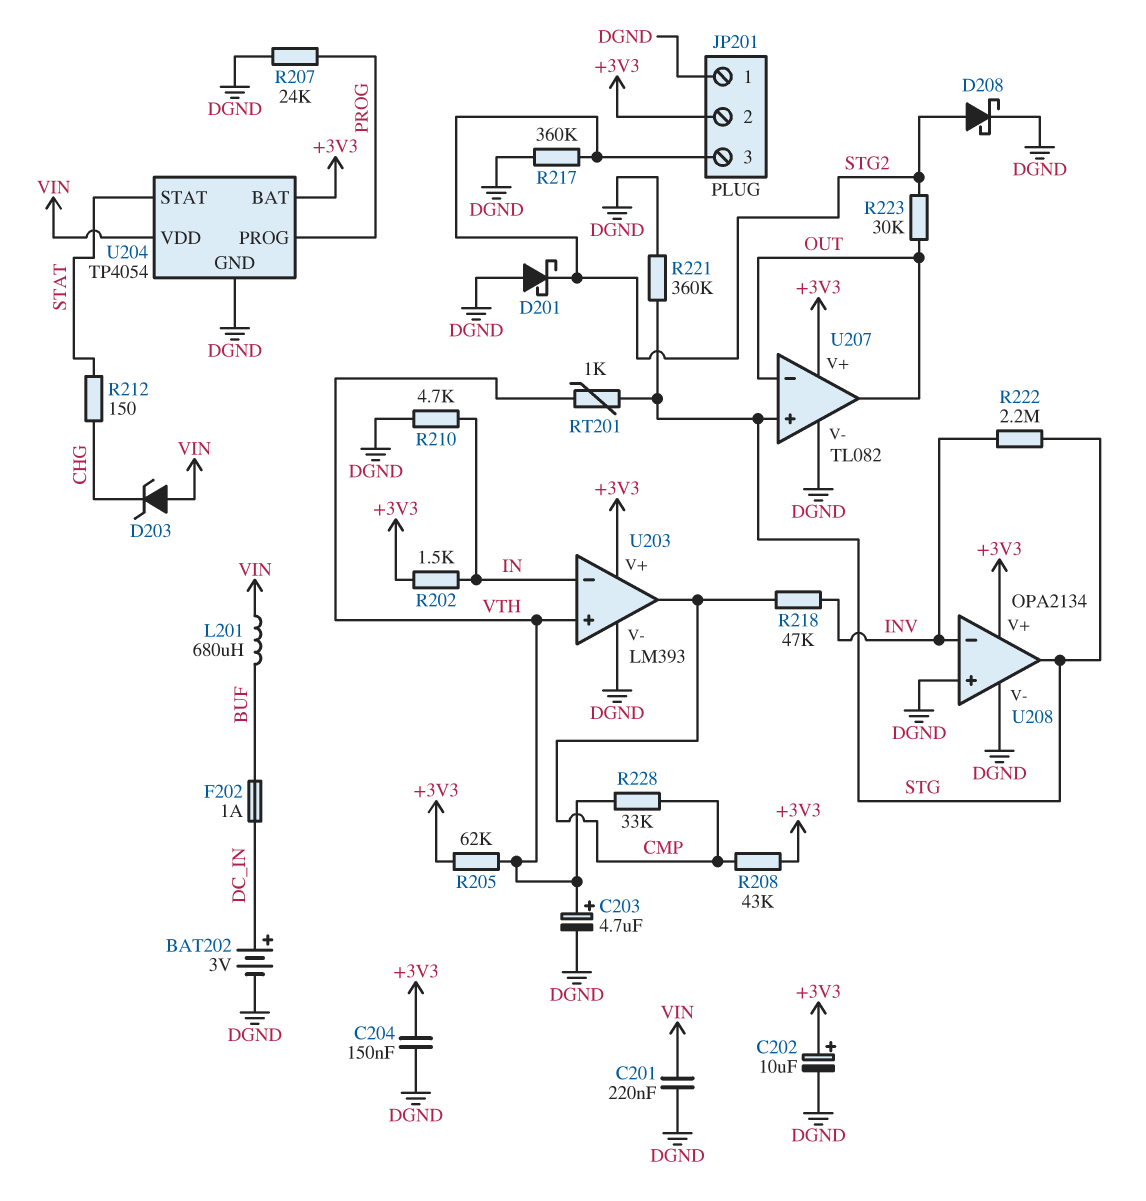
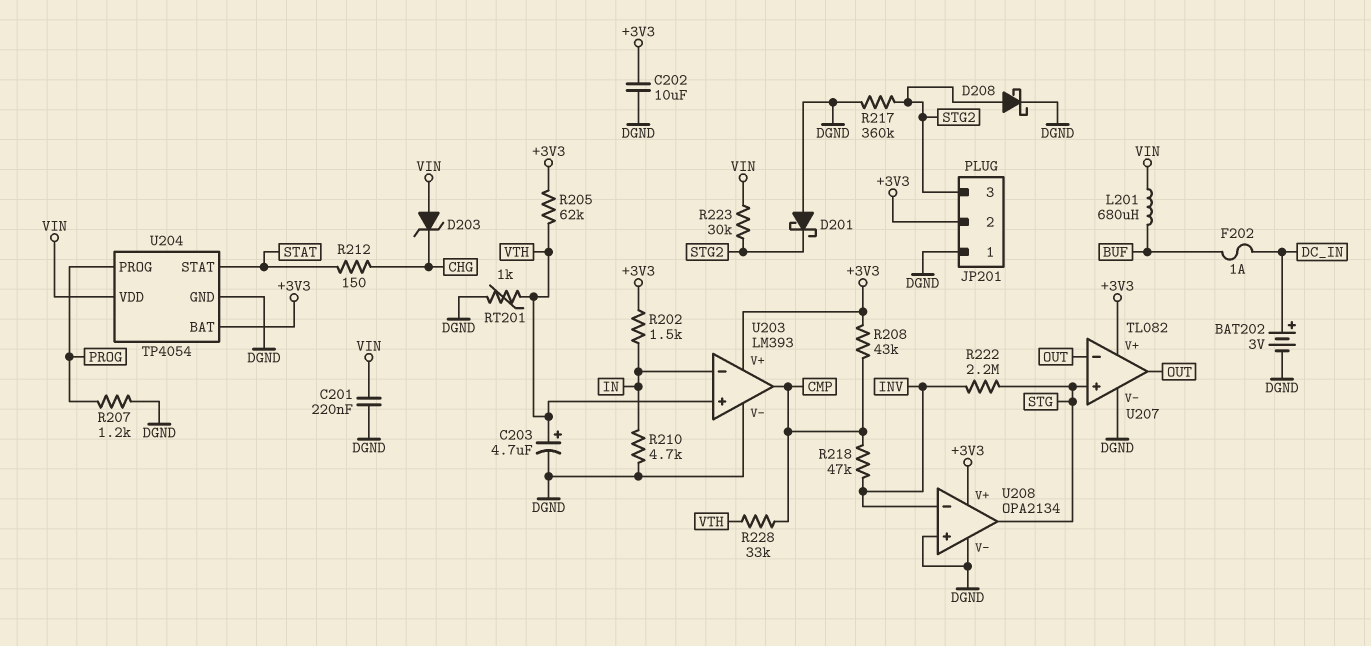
C202: 10uF (plus +3V3, minus DGND) -> 10uF (+3V3, DGND)
C204: 150nF (+3V3, DGND) -> none
R207: 24k (DGND, PROG) -> 1.2k (DGND, PROG)
R221: 360k (DGND, STG) -> none
R223: 30k (OUT, STG2) -> 30k (STG2, VIN)
RT201: 1k (STG, VTH) -> 1k (DGND, VTH)

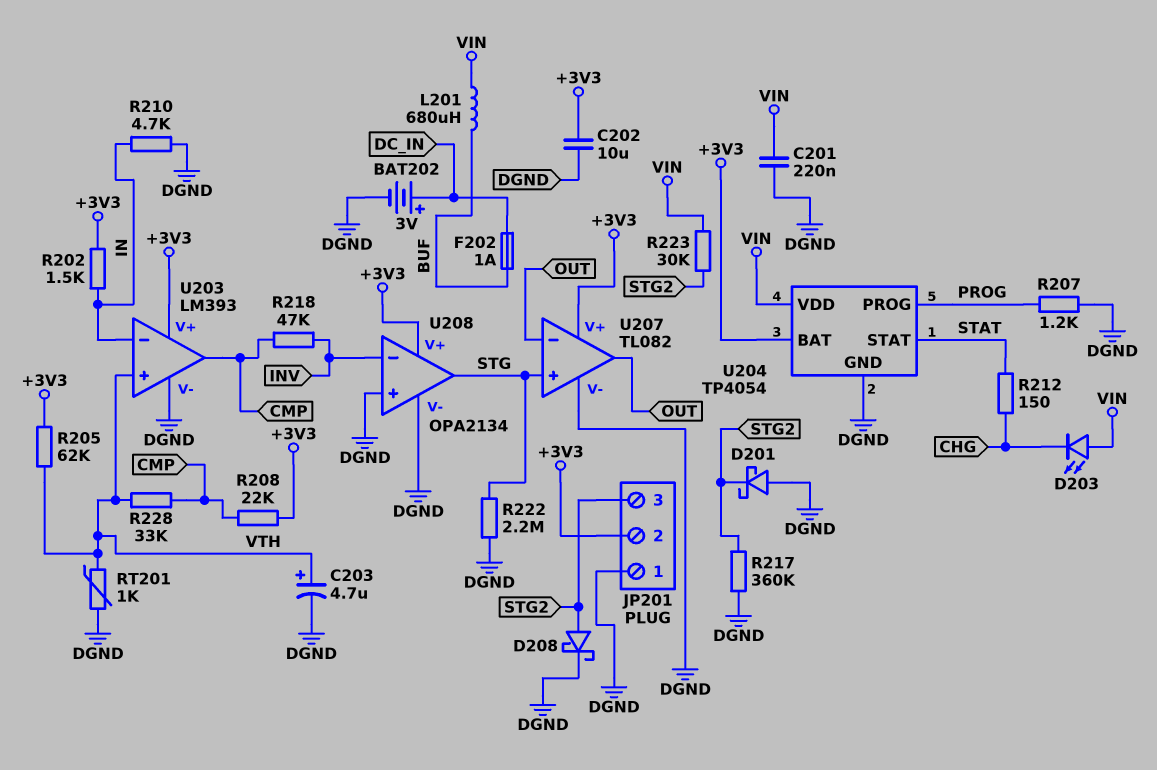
D203: zener (A VIN, K CHG) -> LED (A VIN, K CHG)
R208: 43k (+3V3, CMP) -> 22k (+3V3, CMP)
R222: 2.2M (INV, STG) -> 2.2M (DGND, STG)

